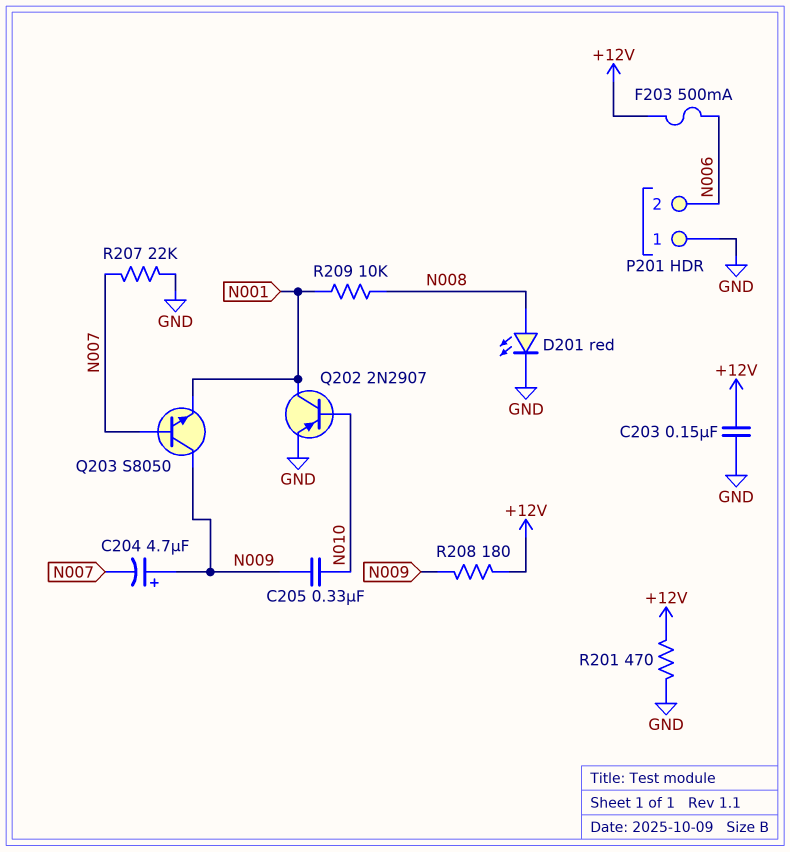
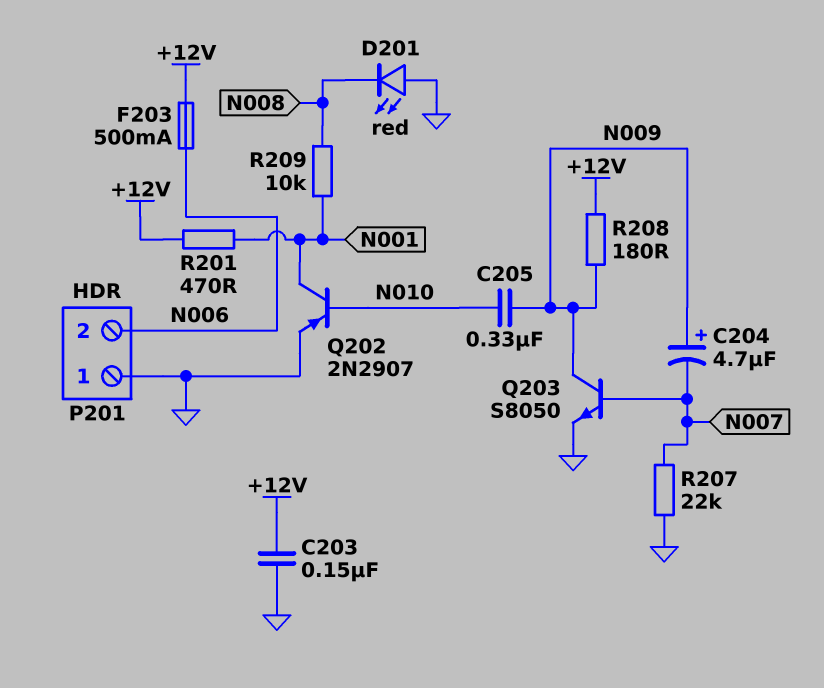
D201: LED red (A N008, K GND) -> LED red (A GND, K N008)
Q203: NPN S8050 (B N007, C N009, E N001) -> NPN S8050 (B N007, C N009, E GND)
R201: 470 (+12V, GND) -> 470 (+12V, N001)

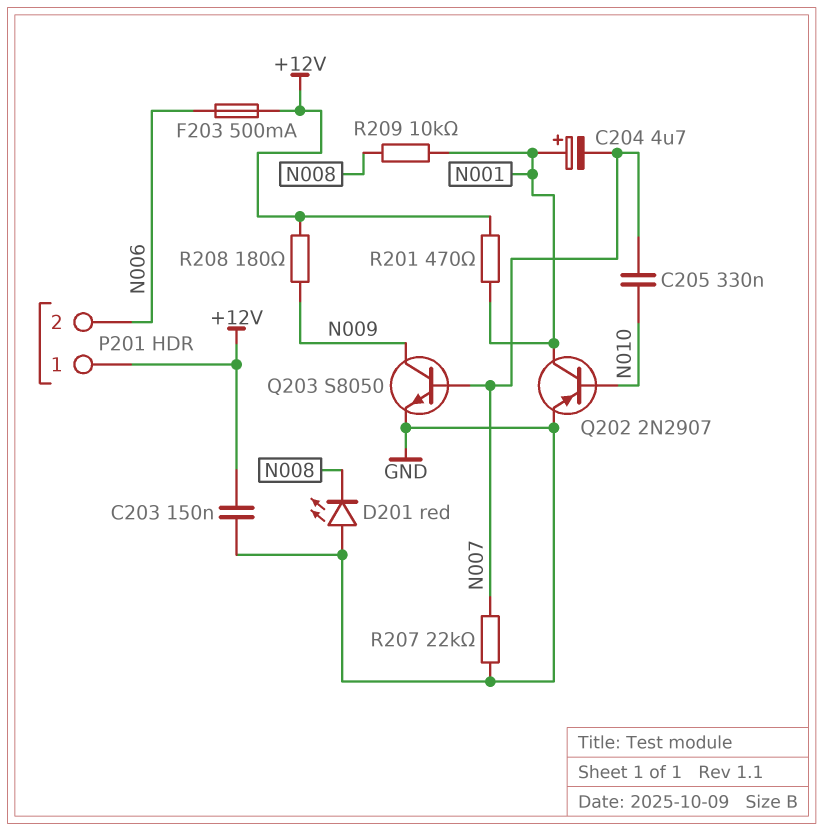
C204: 4.7uF (plus N009, minus N007) -> 4.7uF (plus N001, minus N007)
C205: 330nF (N009, N010) -> 330nF (N007, N010)
P201 pin 1: GND -> +12V

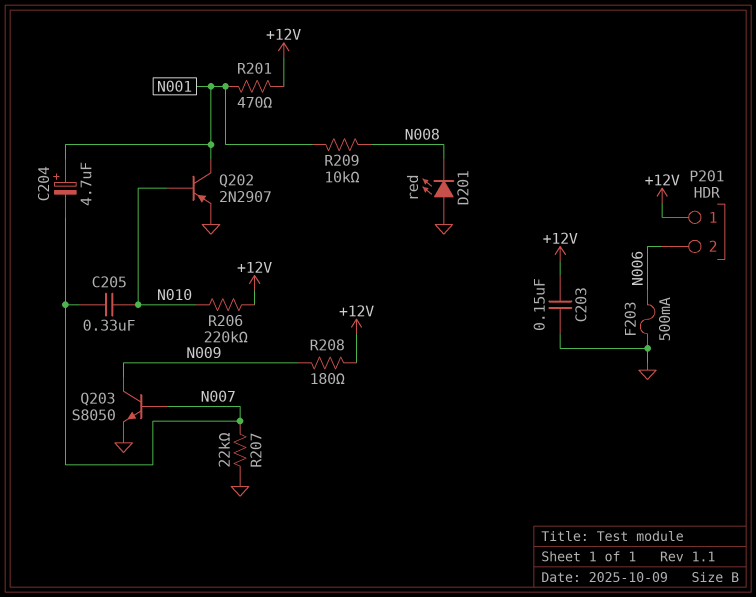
F203: 500mA (+12V, N006) -> 500mA (GND, N006)
R206: none -> 220k (+12V, N010)

